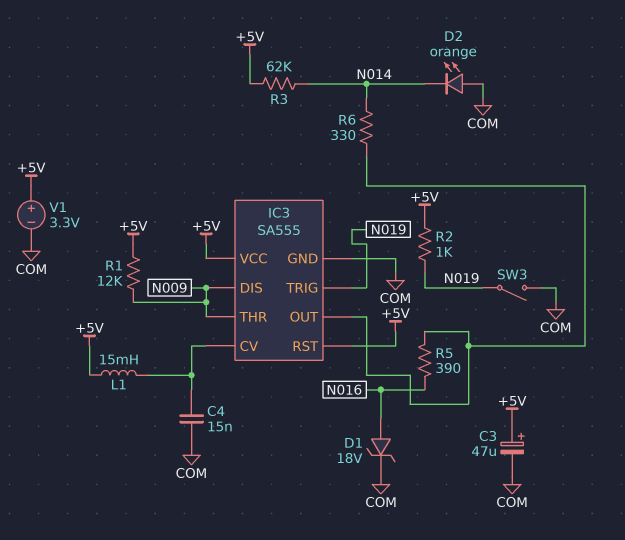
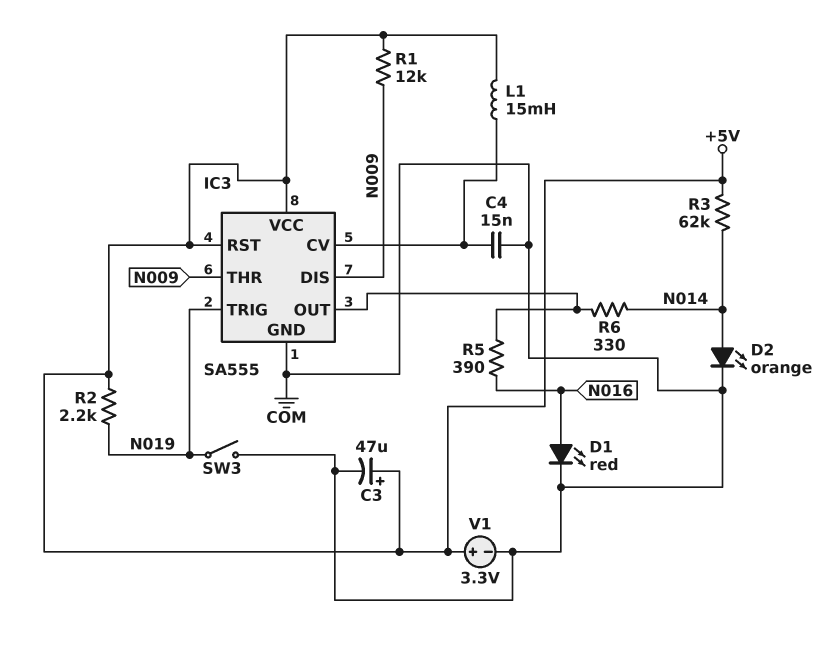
D1: zener 18V (A N016, K COM) -> LED red (A N016, K COM)
D2: LED orange (A COM, K N014) -> LED orange (A N014, K COM)
R2: 1k (+5V, N019) -> 2.2k (+5V, N019)

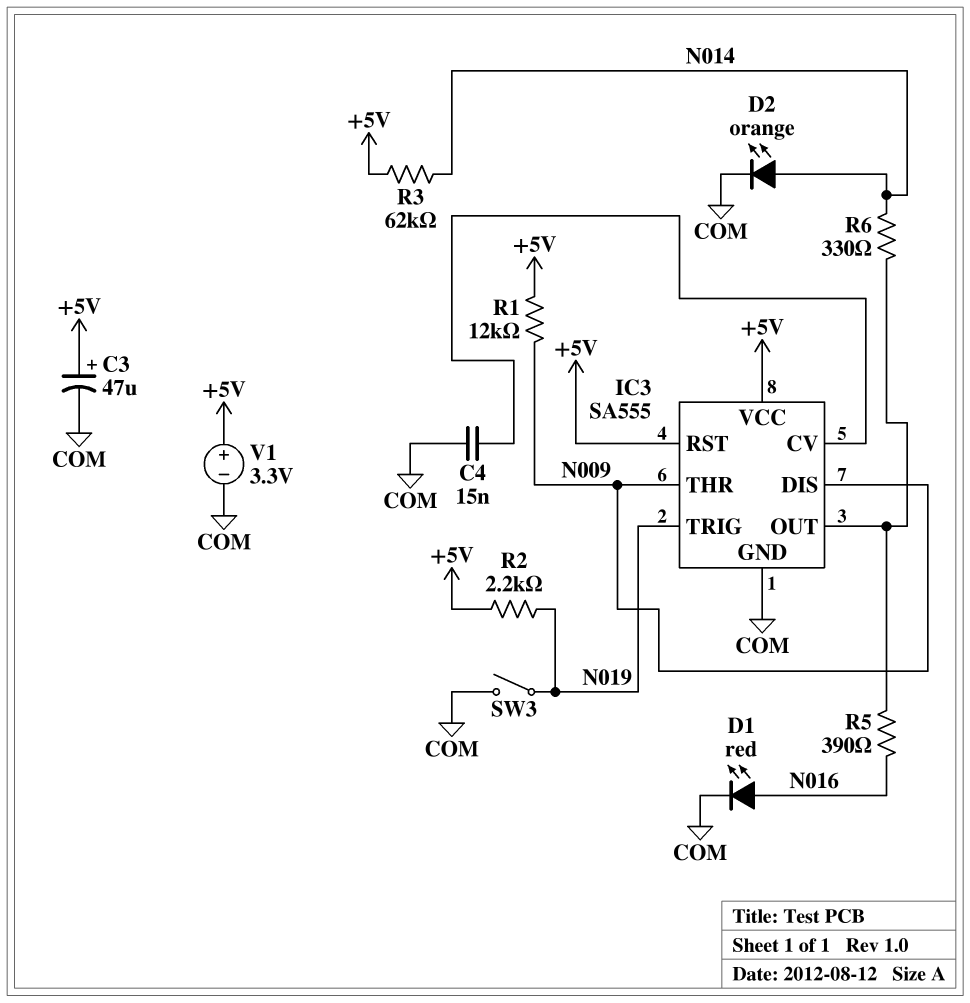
L1: 15mH (+5V, IC3/CV) -> none

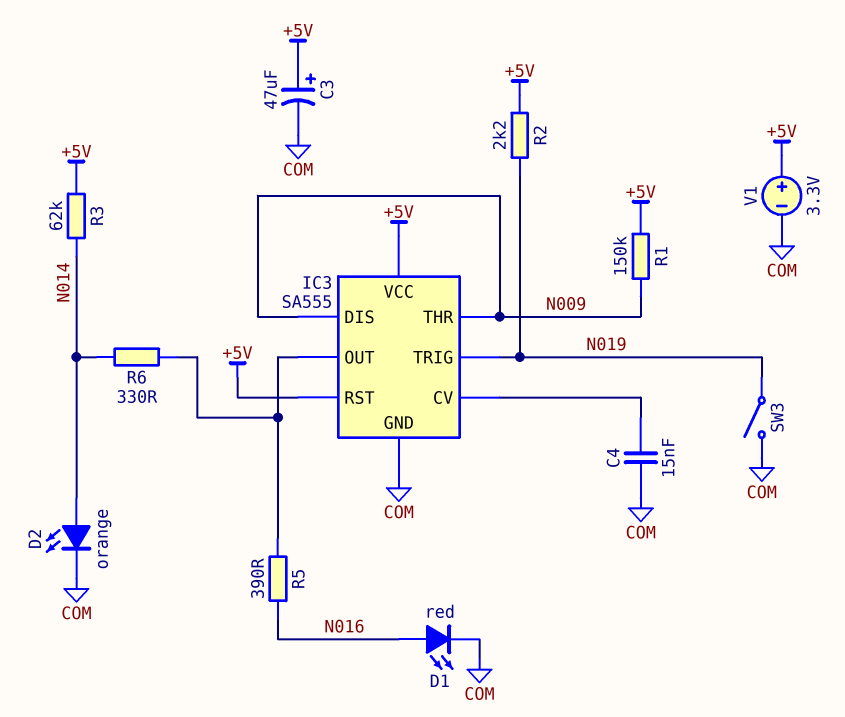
R1: 12k (+5V, N009) -> 150k (+5V, N009)

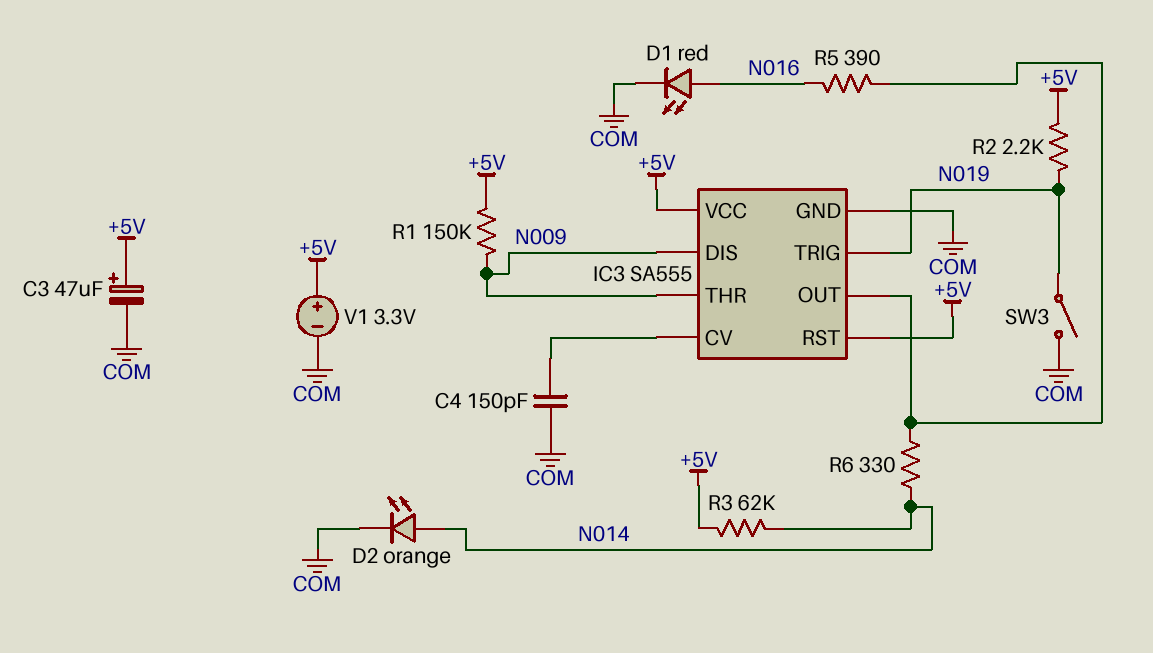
C4: 15nF (COM, IC3/CV) -> 150pF (COM, IC3/CV)

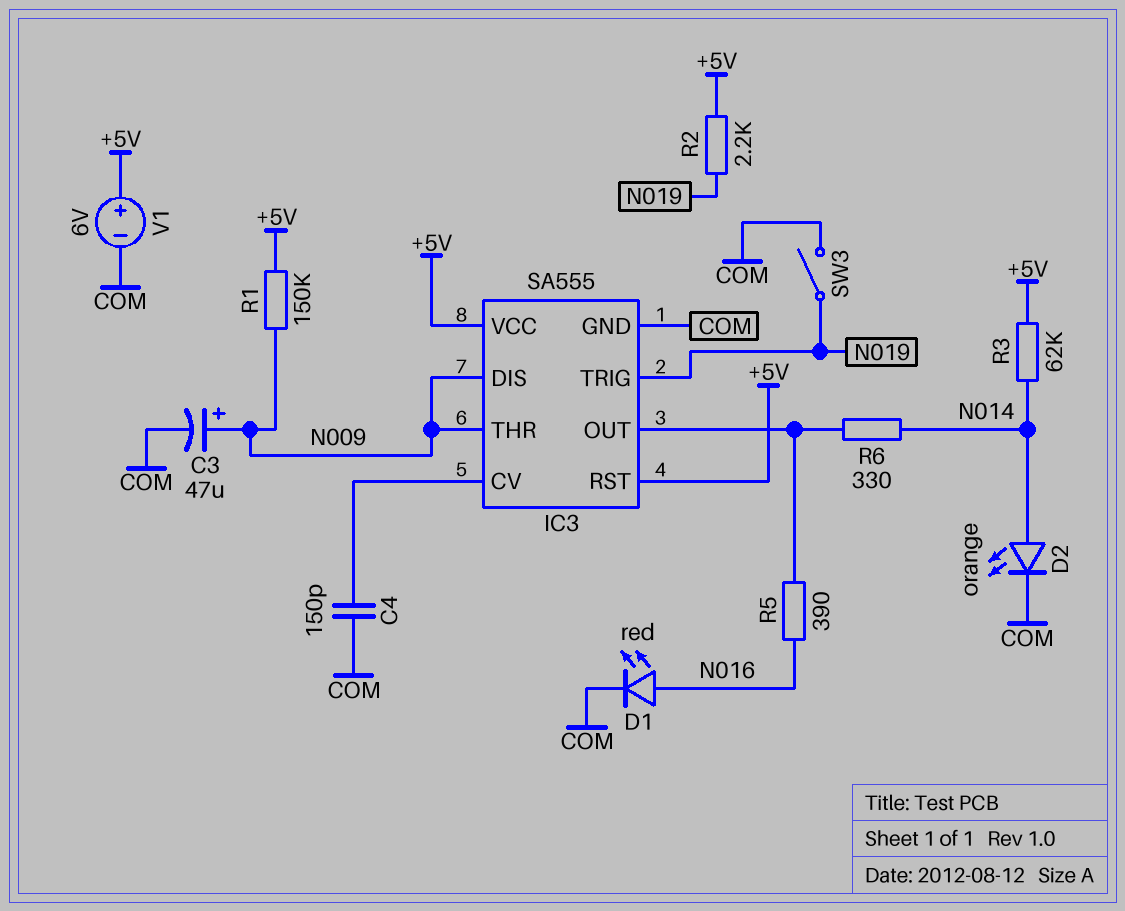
C3: 47uF (plus +5V, minus COM) -> 47uF (plus N009, minus COM)
V1: 3.3V (plus +5V, minus COM) -> 6V (plus +5V, minus COM)

